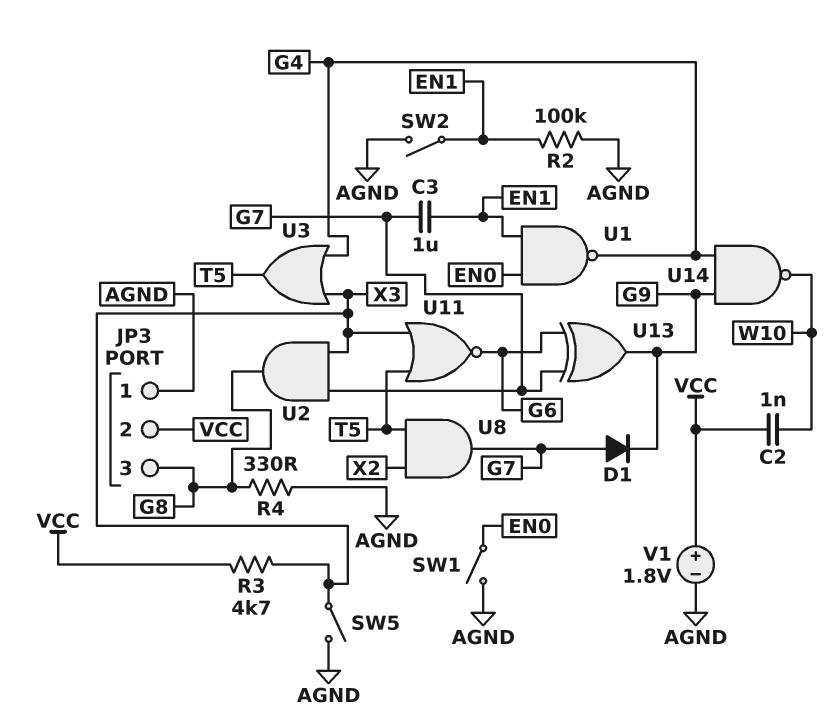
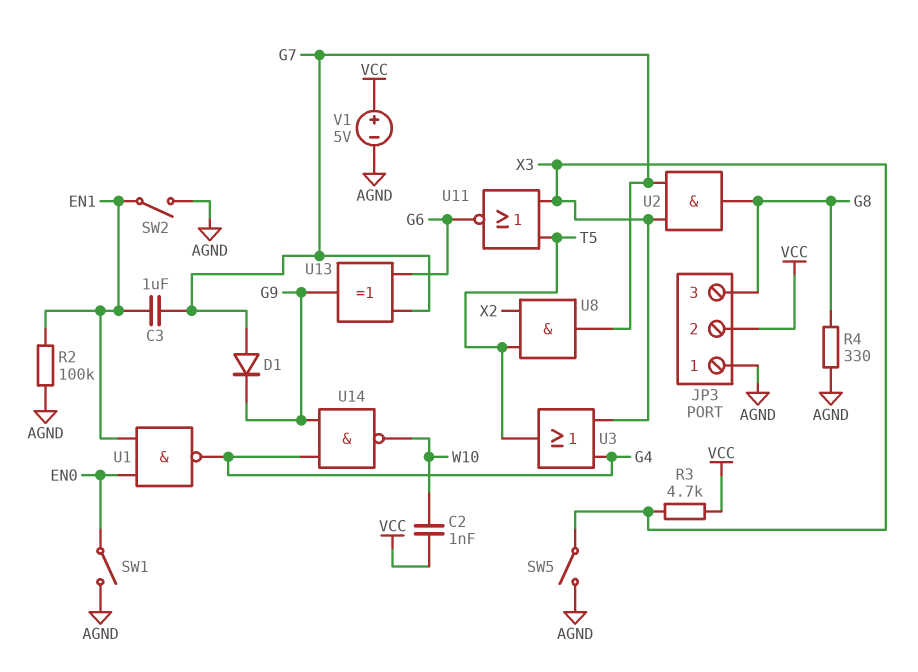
V1: 1.8V (plus VCC, minus AGND) -> 5V (plus VCC, minus AGND)

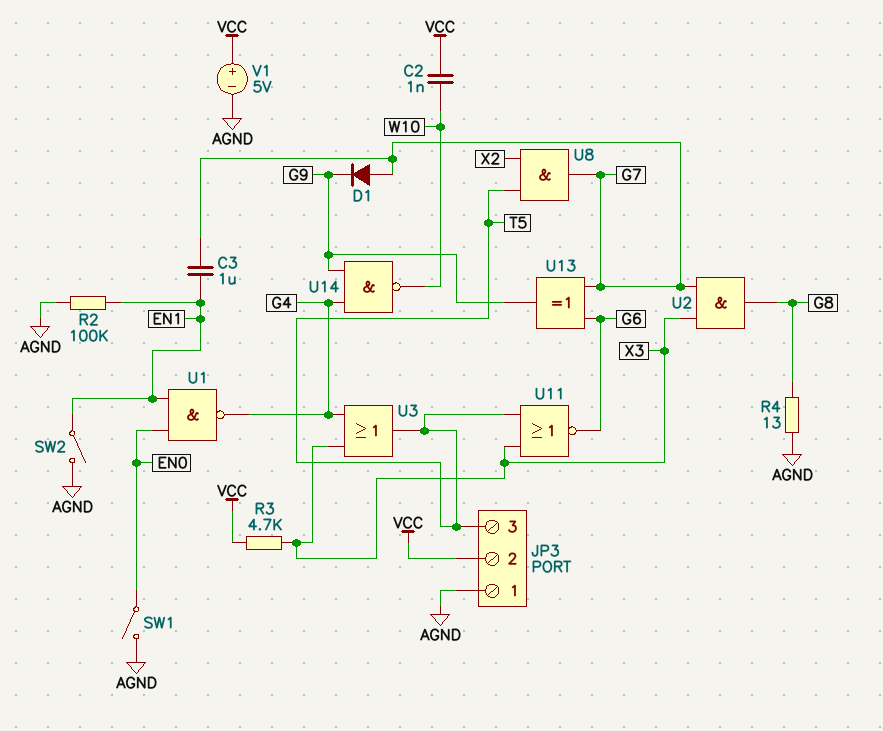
JP3 pin 3: G8 -> T5
R4: 330 (AGND, G8) -> 13 (AGND, G8)
SW5: switch (AGND, X3) -> none

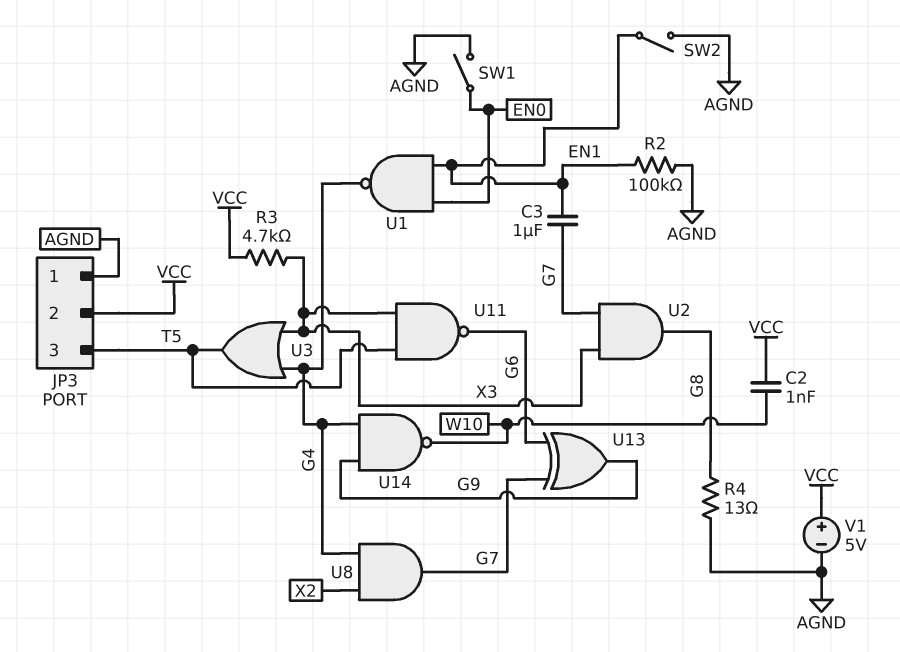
D1: diode (A G7, K G9) -> none
U8: AND (in T5, in X2, out G7) -> AND (in G4, in X2, out G7)
U11: NOR (in T5, in X3, out G6) -> NAND (in T5, in X3, out G6)

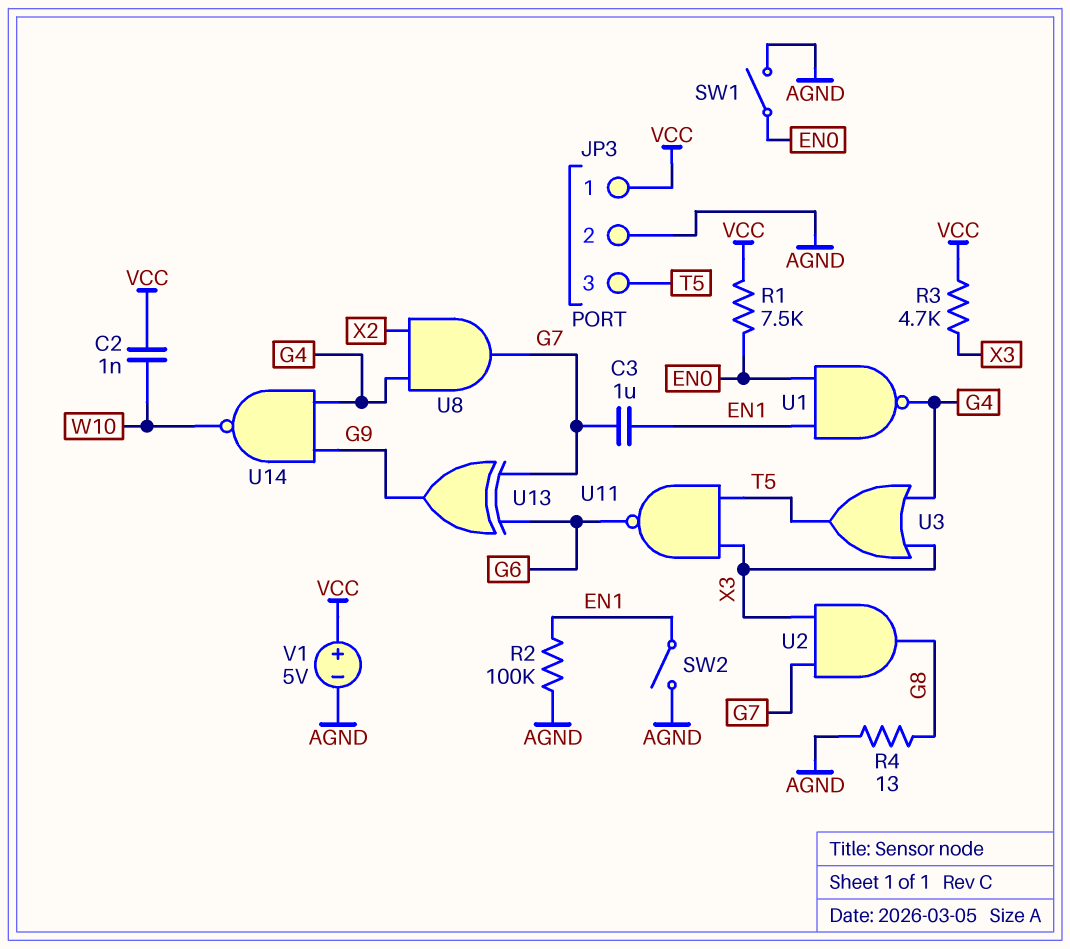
JP3 pin 1: AGND -> VCC
JP3 pin 2: VCC -> AGND
R1: none -> 7.5k (EN0, VCC)

